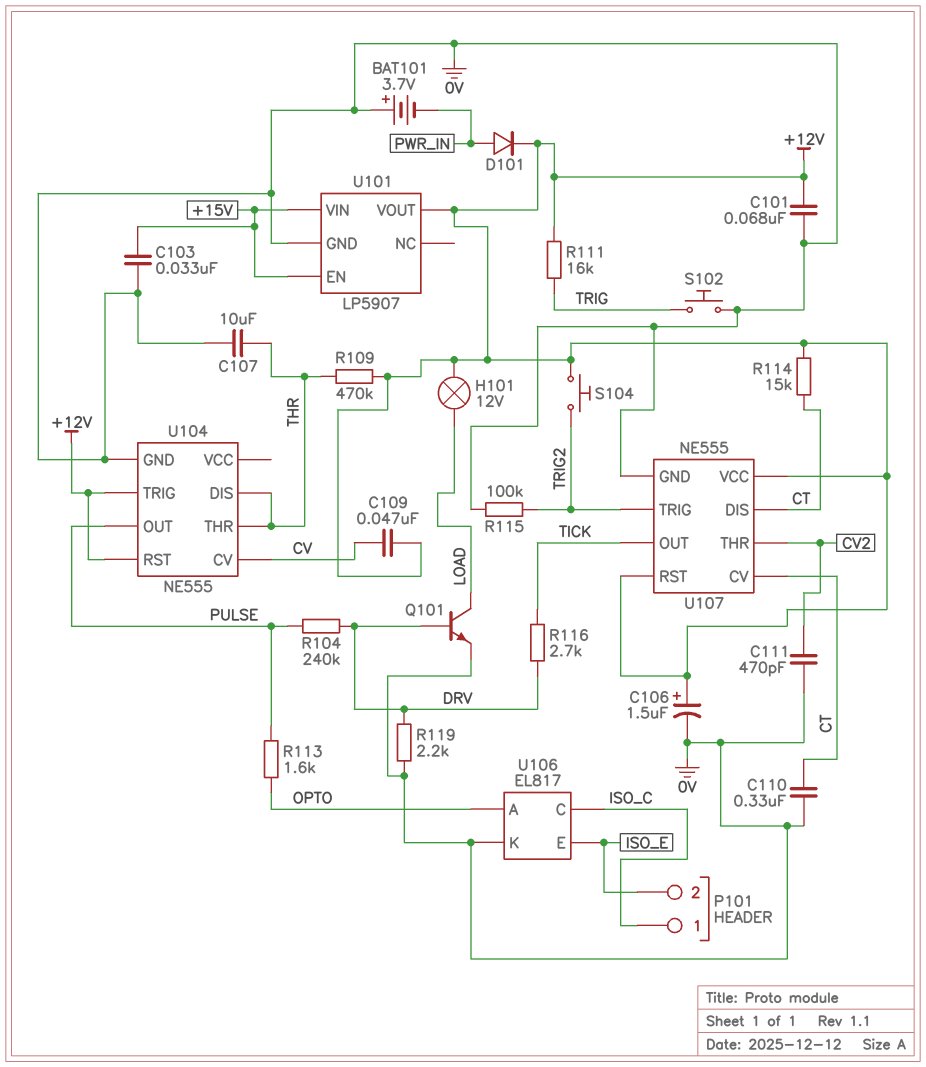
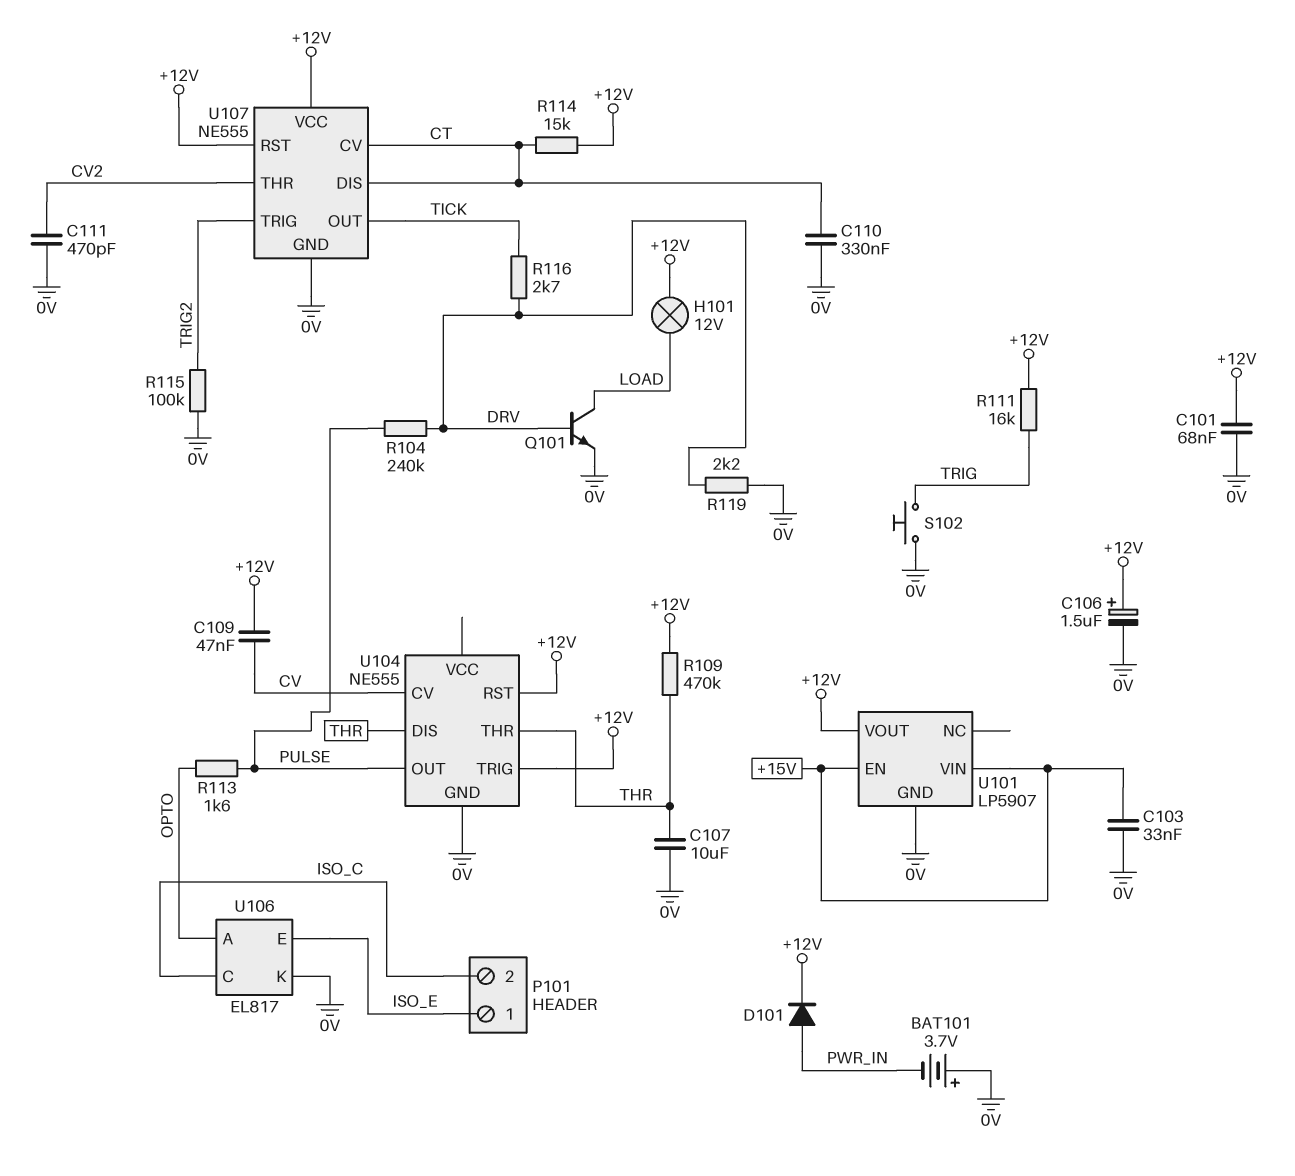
P101 pin 1: ISO_C -> ISO_E
P101 pin 2: ISO_E -> ISO_C
S104: button (+12V, TRIG2) -> none

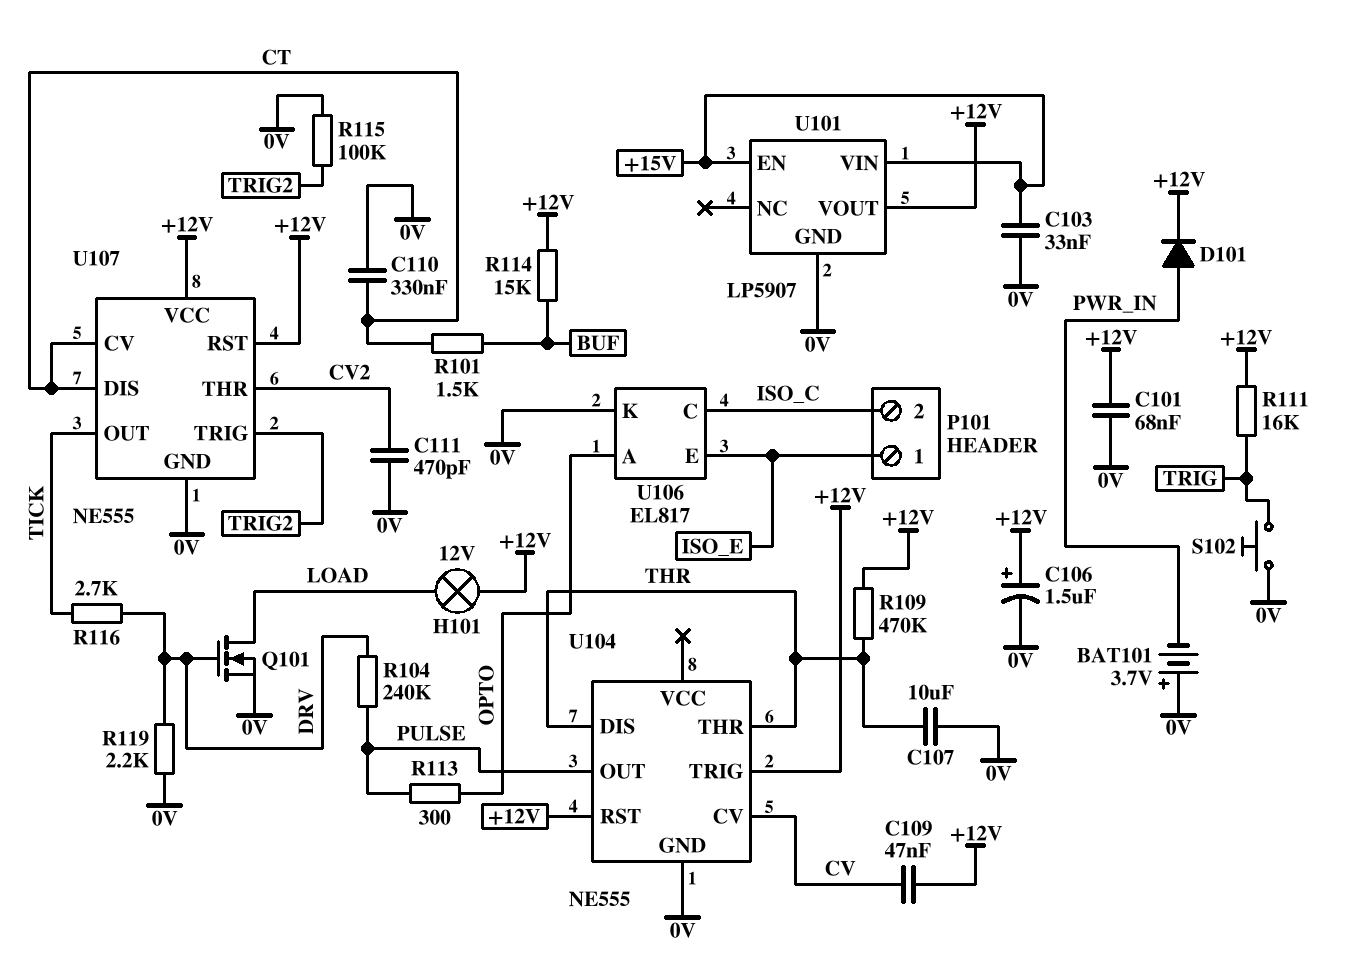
Q101: NPN (B DRV, C LOAD, E 0V) -> NMOS (G DRV, D LOAD, S 0V)
R101: none -> 1.5k (BUF, CT)
R113: 1.6k (OPTO, PULSE) -> 300 (OPTO, PULSE)
R114: 15k (+12V, CT) -> 15k (+12V, BUF)

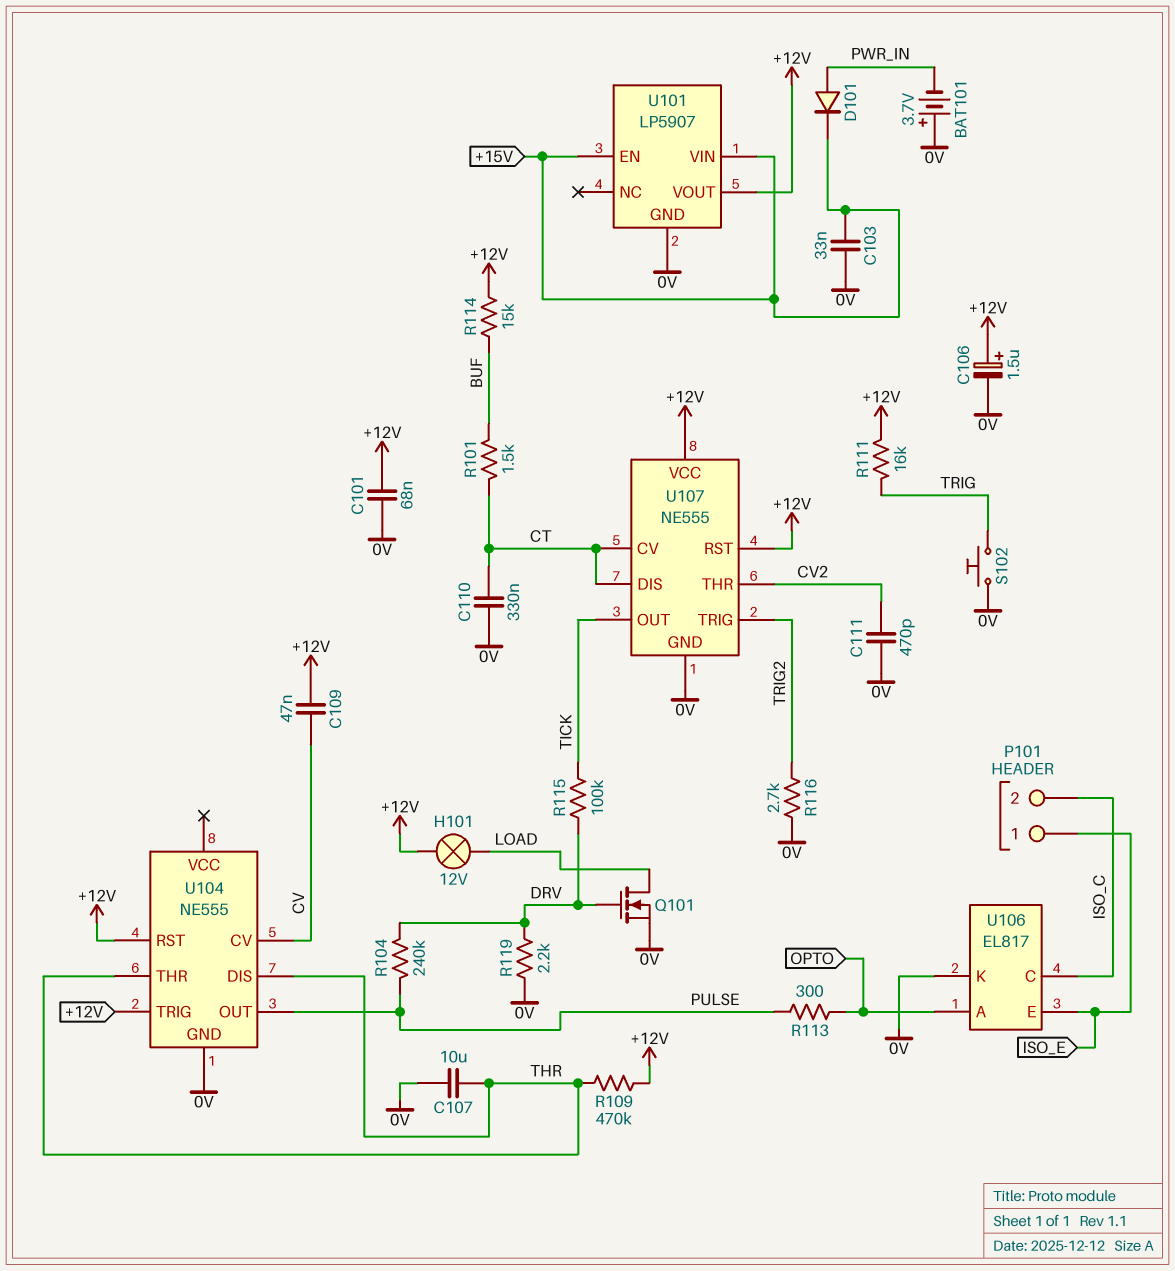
D101: diode (A PWR_IN, K +12V) -> diode (A PWR_IN, K +15V)
R115: 100k (0V, TRIG2) -> 100k (DRV, TICK)
R116: 2.7k (DRV, TICK) -> 2.7k (0V, TRIG2)

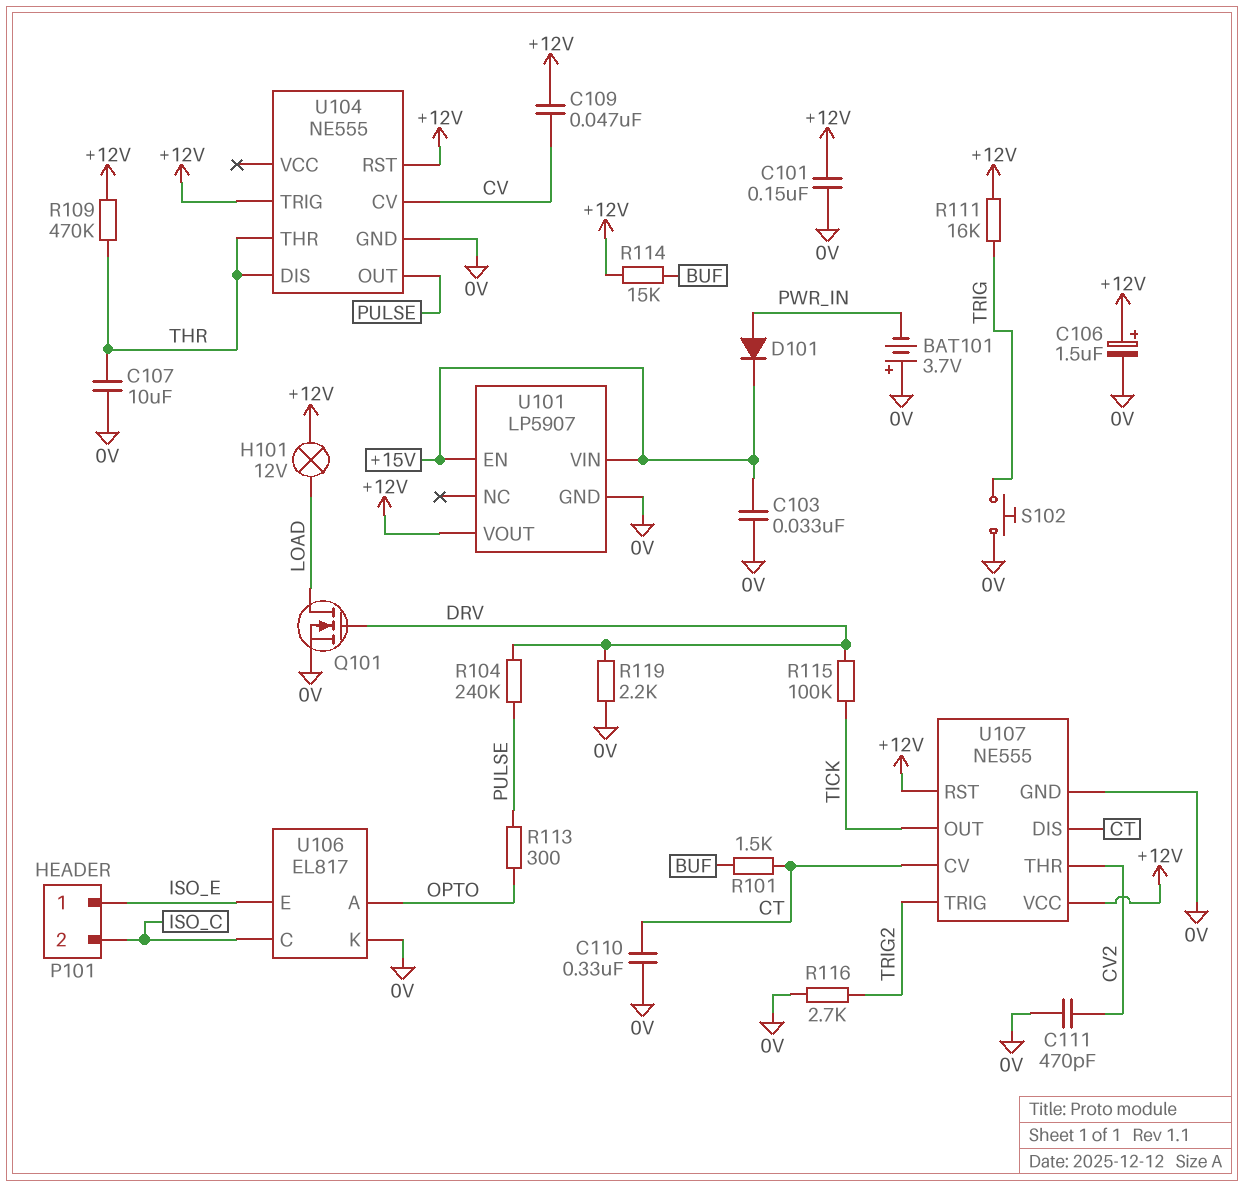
C101: 68nF (+12V, 0V) -> 150nF (+12V, 0V)

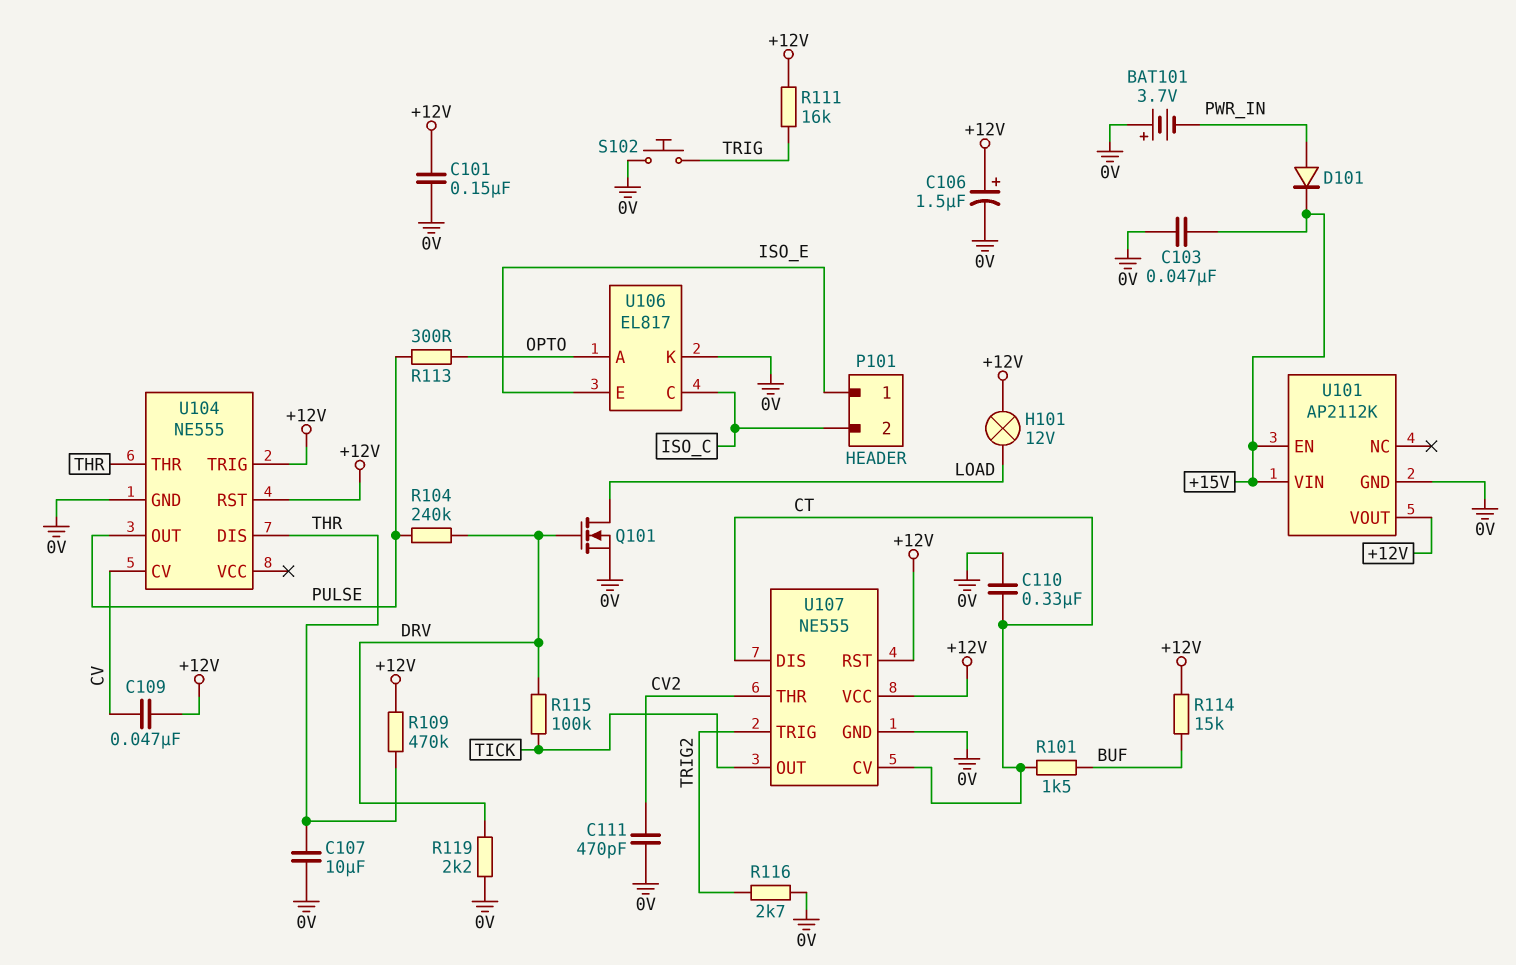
C103: 33nF (+15V, 0V) -> 47nF (+15V, 0V)
U101: LP5907 -> AP2112K

